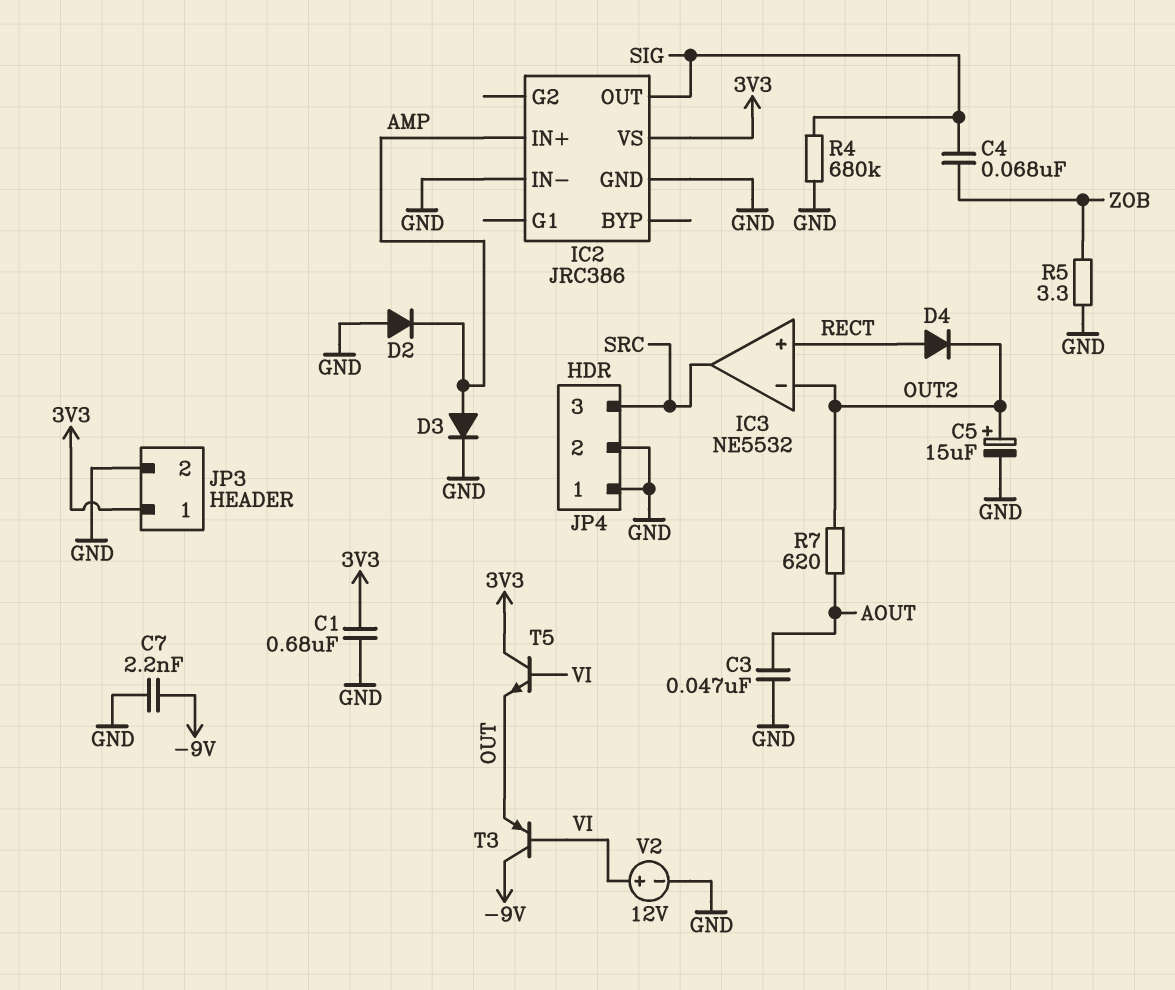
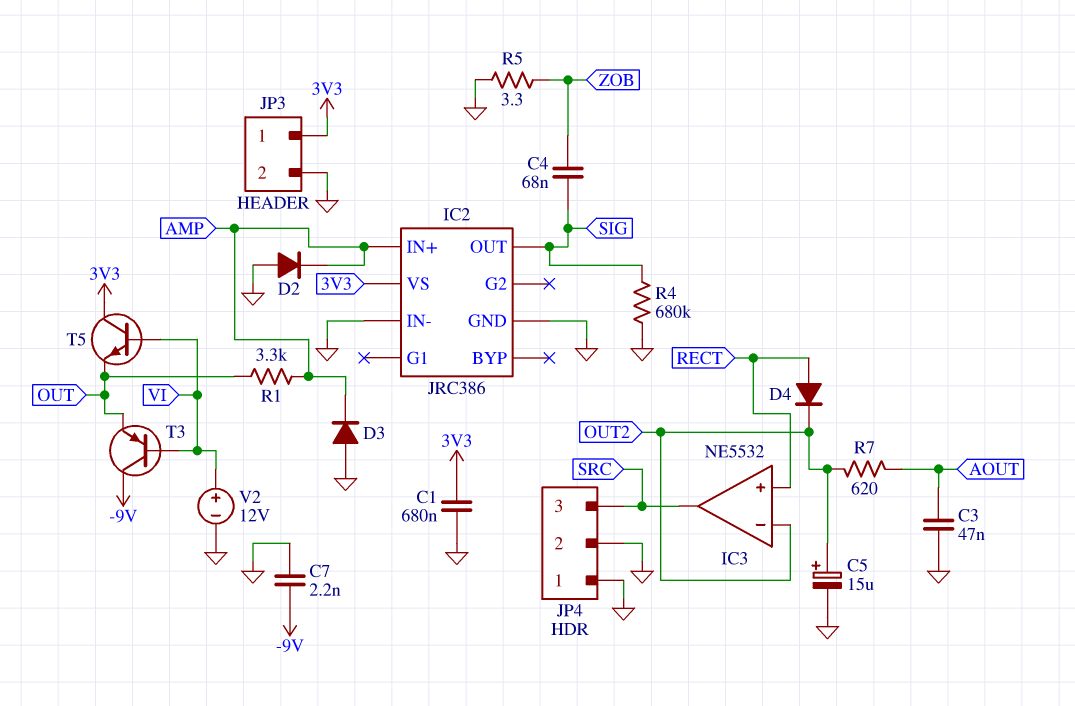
D3: diode (A AMP, K GND) -> diode (A GND, K AMP)
R1: none -> 3.3k (AMP, OUT)

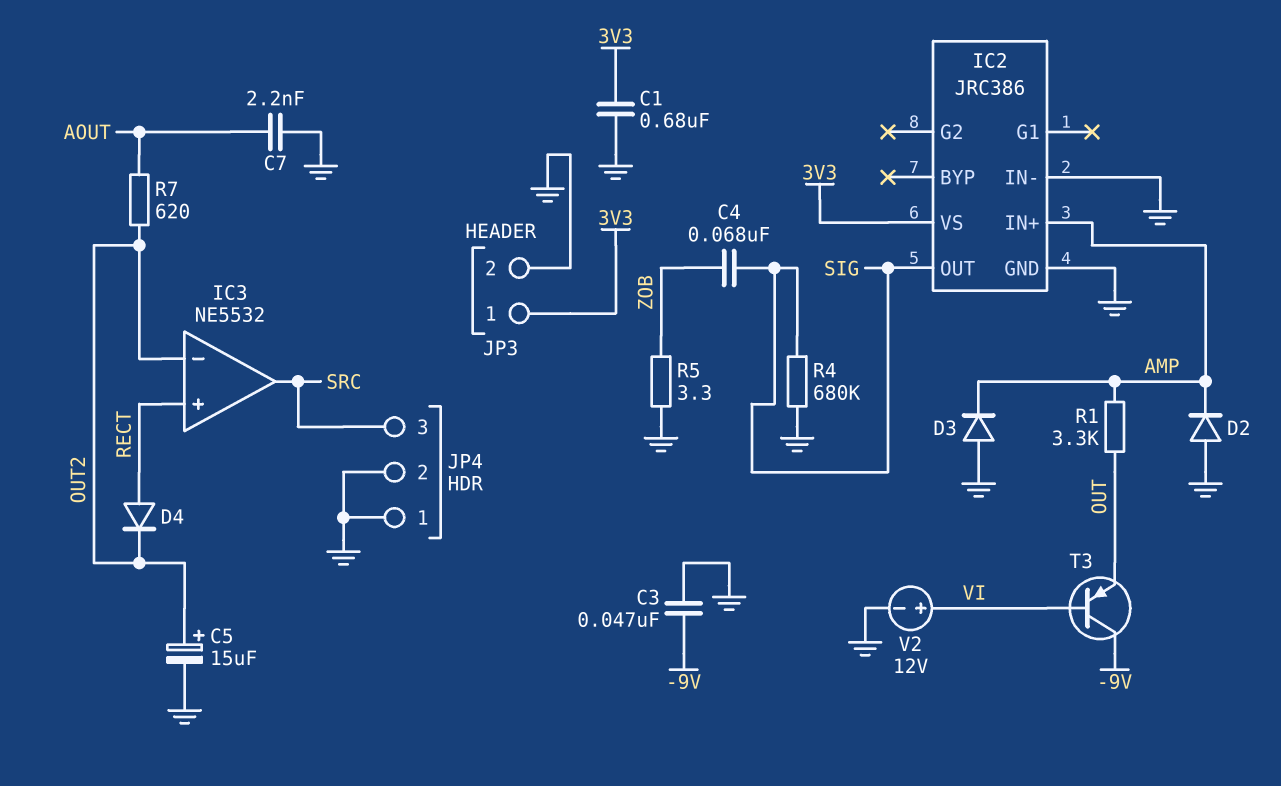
C3: 47nF (AOUT, GND) -> 47nF (-9V, GND)
C7: 2.2nF (-9V, GND) -> 2.2nF (AOUT, GND)
T5: NPN (B VI, C 3V3, E OUT) -> none

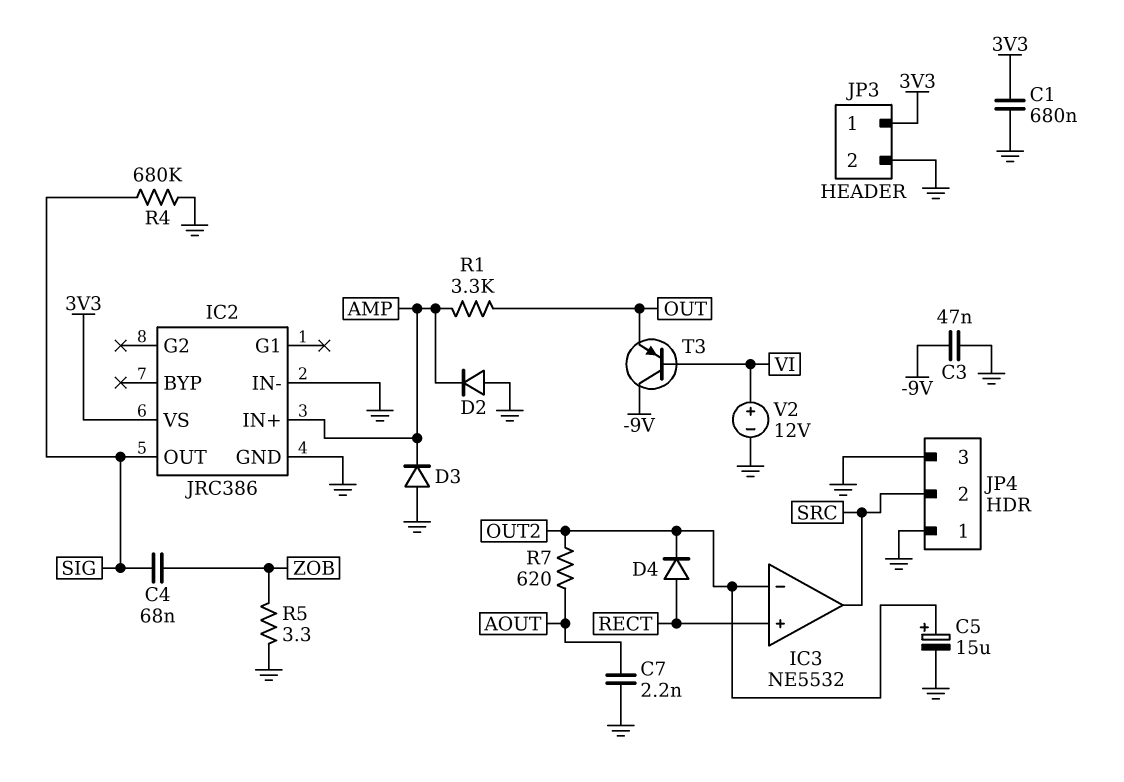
JP4 pin 2: GND -> SRC
JP4 pin 3: SRC -> GND

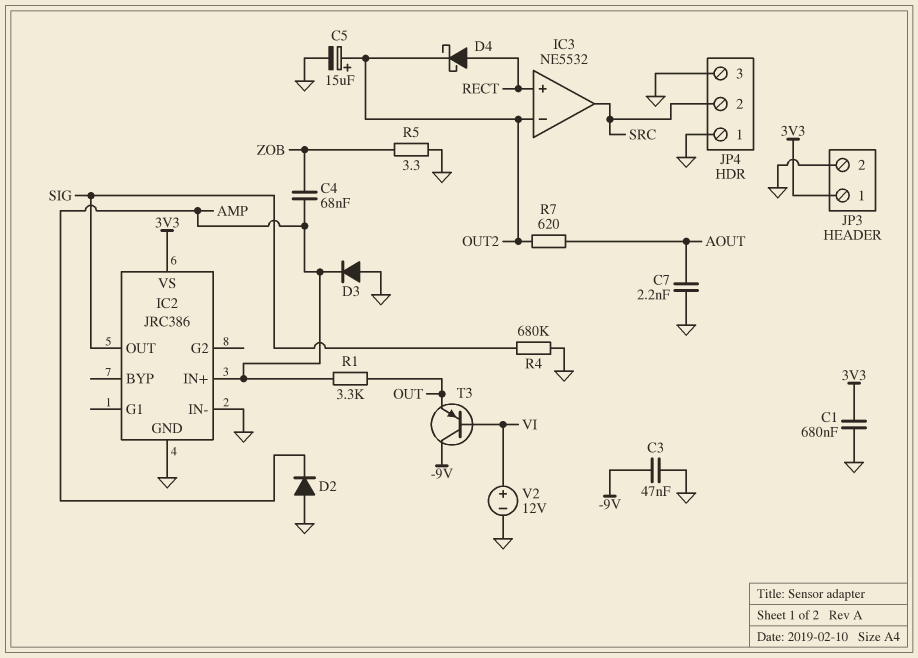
C4: 68nF (SIG, ZOB) -> 68nF (AMP, ZOB)
D4: diode (A RECT, K OUT2) -> schottky (A RECT, K OUT2)

